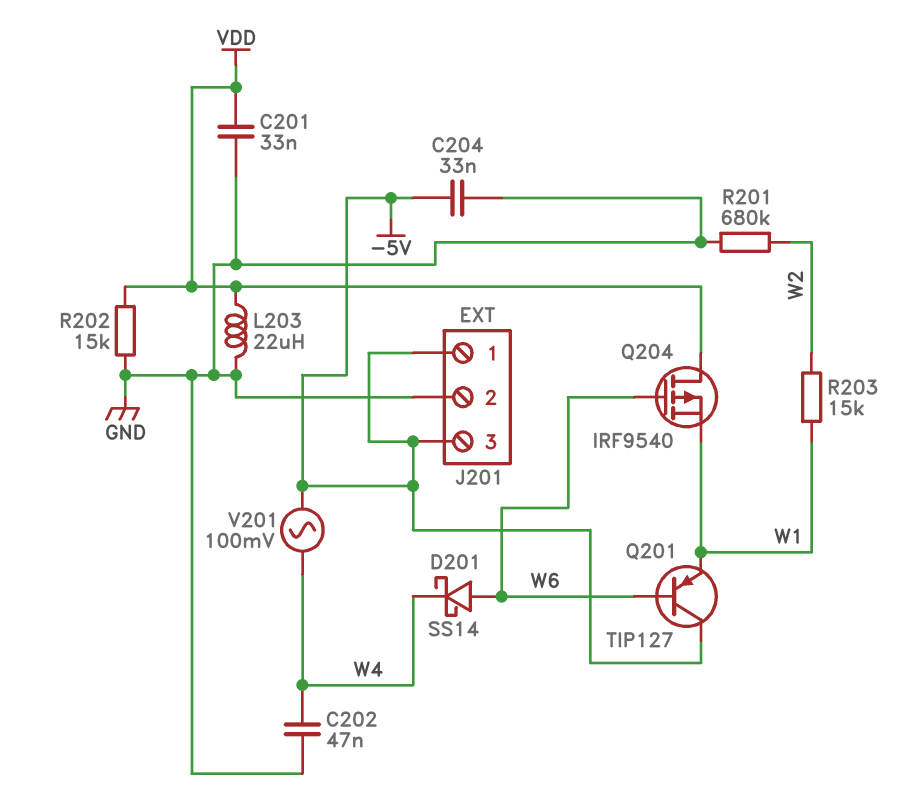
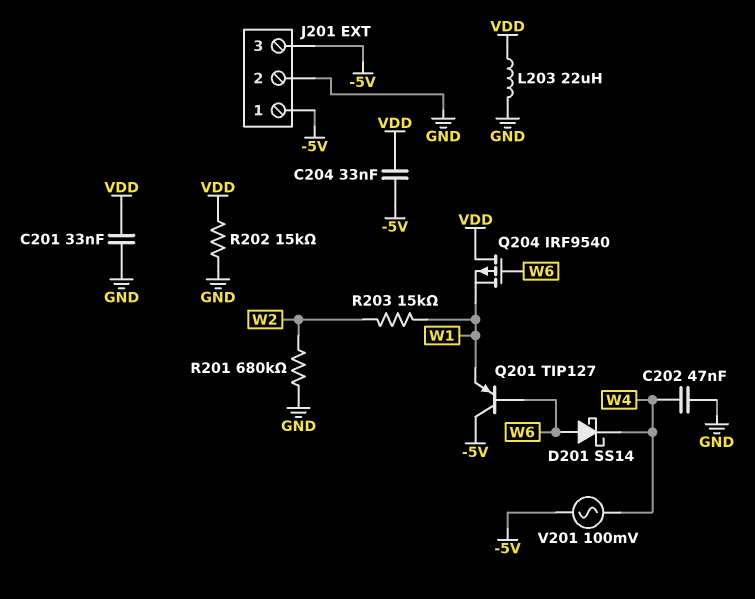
C204: 33nF (-5V, GND) -> 33nF (-5V, VDD)

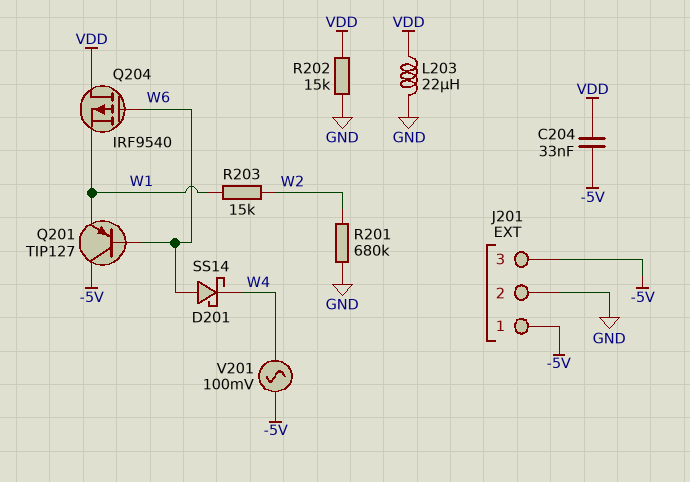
C201: 33nF (GND, VDD) -> none
C202: 47nF (GND, W4) -> none

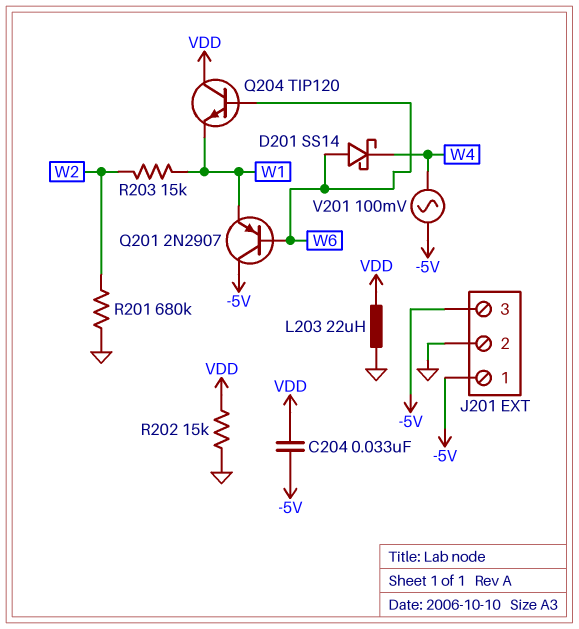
Q201: PNP TIP127 (B W6, C -5V, E W1) -> PNP 2N2907 (B W6, C -5V, E W1)
Q204: PMOS IRF9540 (G W6, D VDD, S W1) -> NPN TIP120 (B W6, C VDD, E W1)

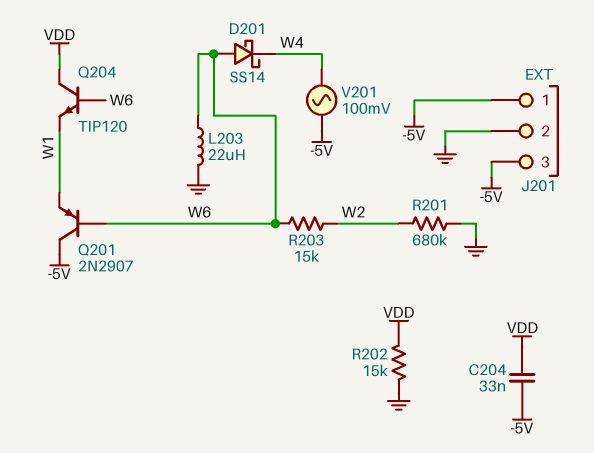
L203: 22uH (GND, VDD) -> 22uH (GND, W6)
R203: 15k (W1, W2) -> 15k (W2, W6)

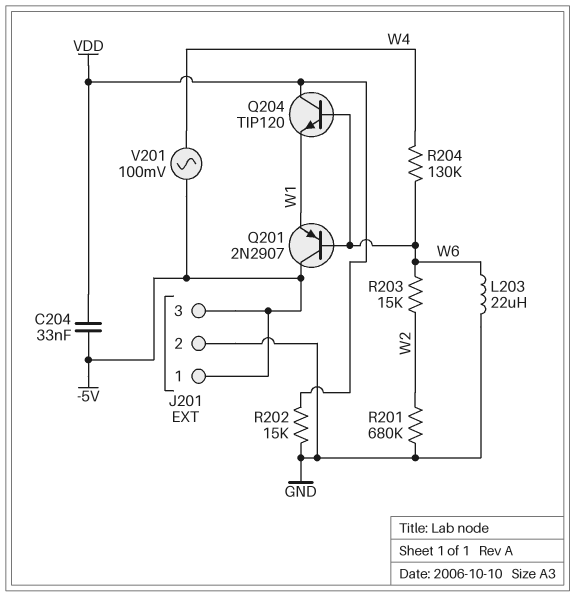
D201: schottky SS14 (A W6, K W4) -> none
R204: none -> 130k (W4, W6)

